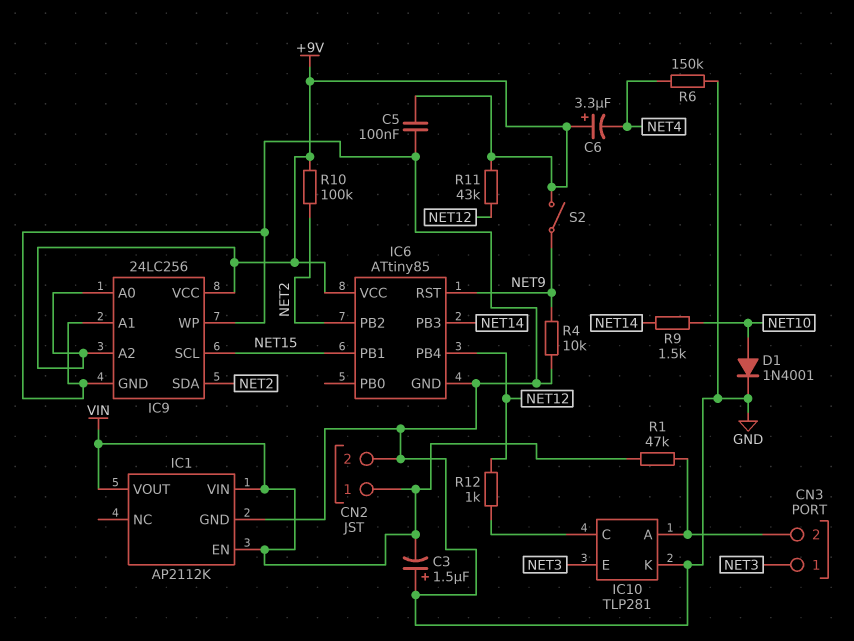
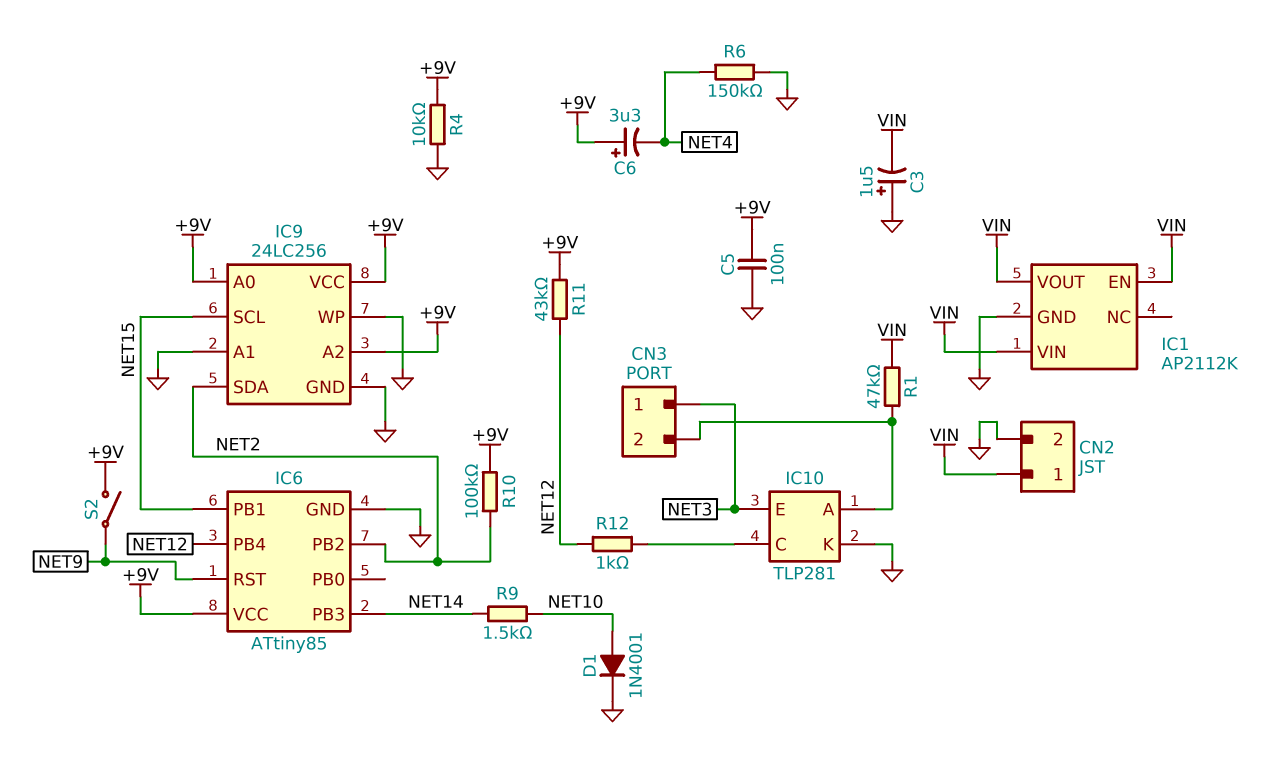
R4: 10k (GND, NET9) -> 10k (+9V, GND)

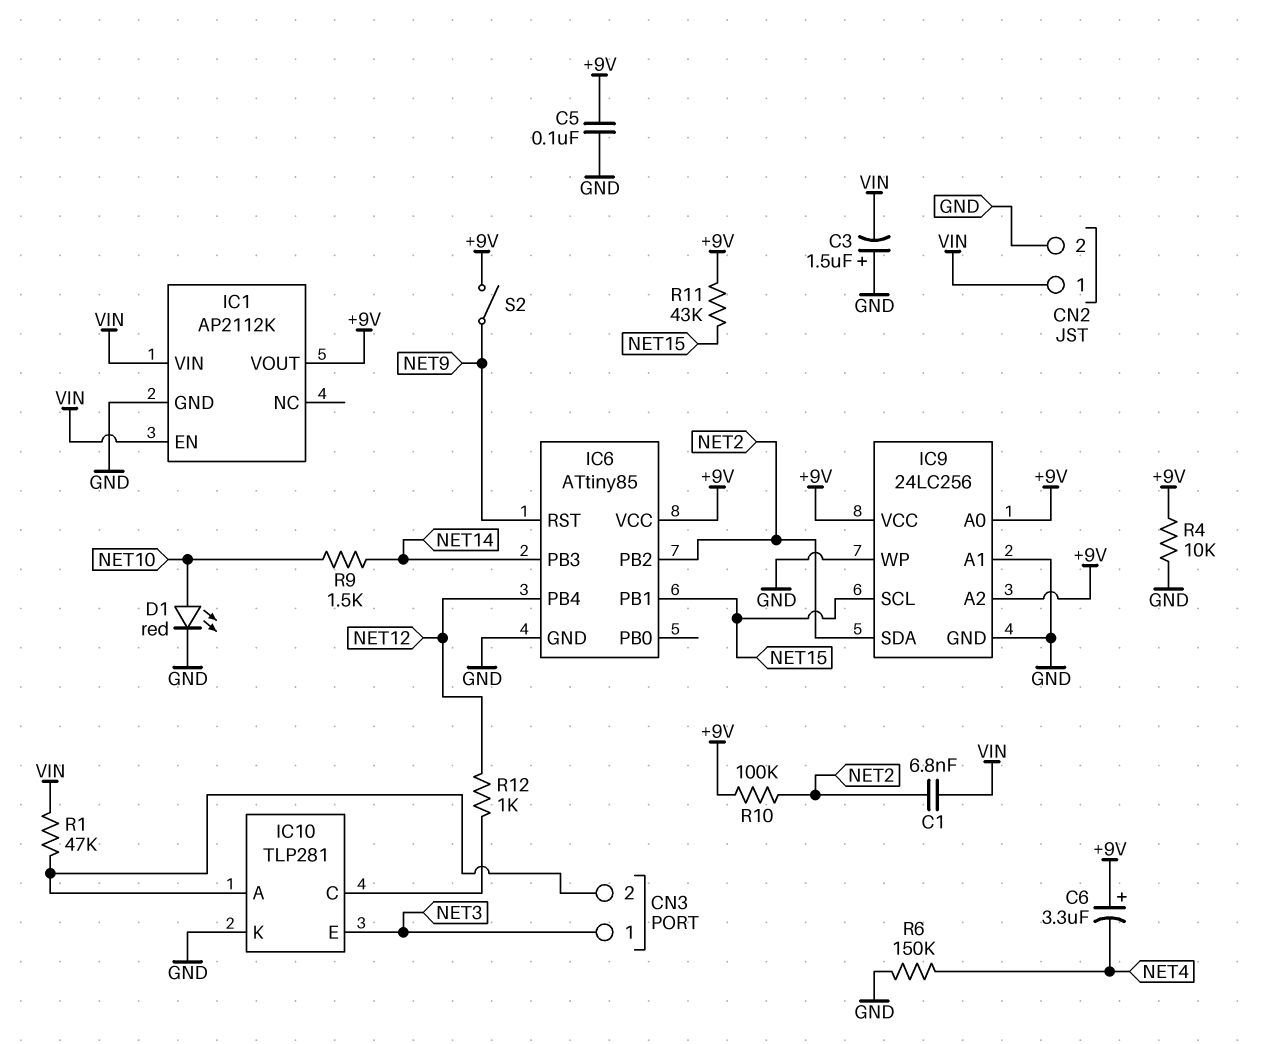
C1: none -> 6.8nF (NET2, VIN)
D1: diode 1N4001 (A NET10, K GND) -> LED red (A NET10, K GND)
IC1 pin VOUT: VIN -> +9V
R11: 43k (+9V, NET12) -> 43k (+9V, NET15)

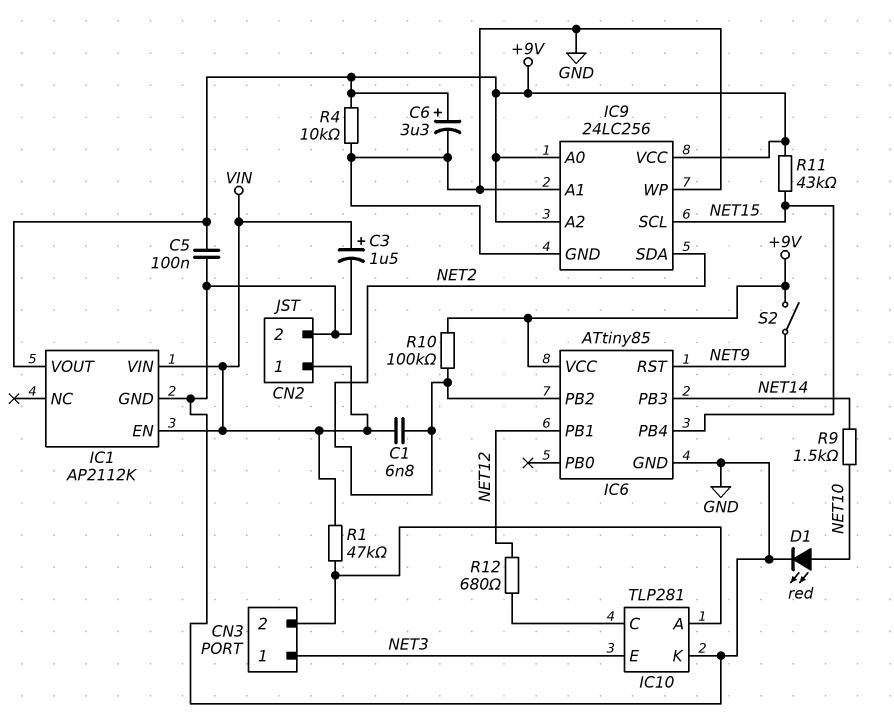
C3: 1.5uF (plus GND, minus VIN) -> 1.5uF (plus VIN, minus GND)
C6: 3.3uF (plus +9V, minus NET4) -> 3.3uF (plus +9V, minus GND)
IC6 pin PB1: NET15 -> NET12
IC6 pin PB4: NET12 -> NET15
R6: 150k (GND, NET4) -> none
R12: 1k (IC10/C, NET12) -> 680 (IC10/C, NET12)

